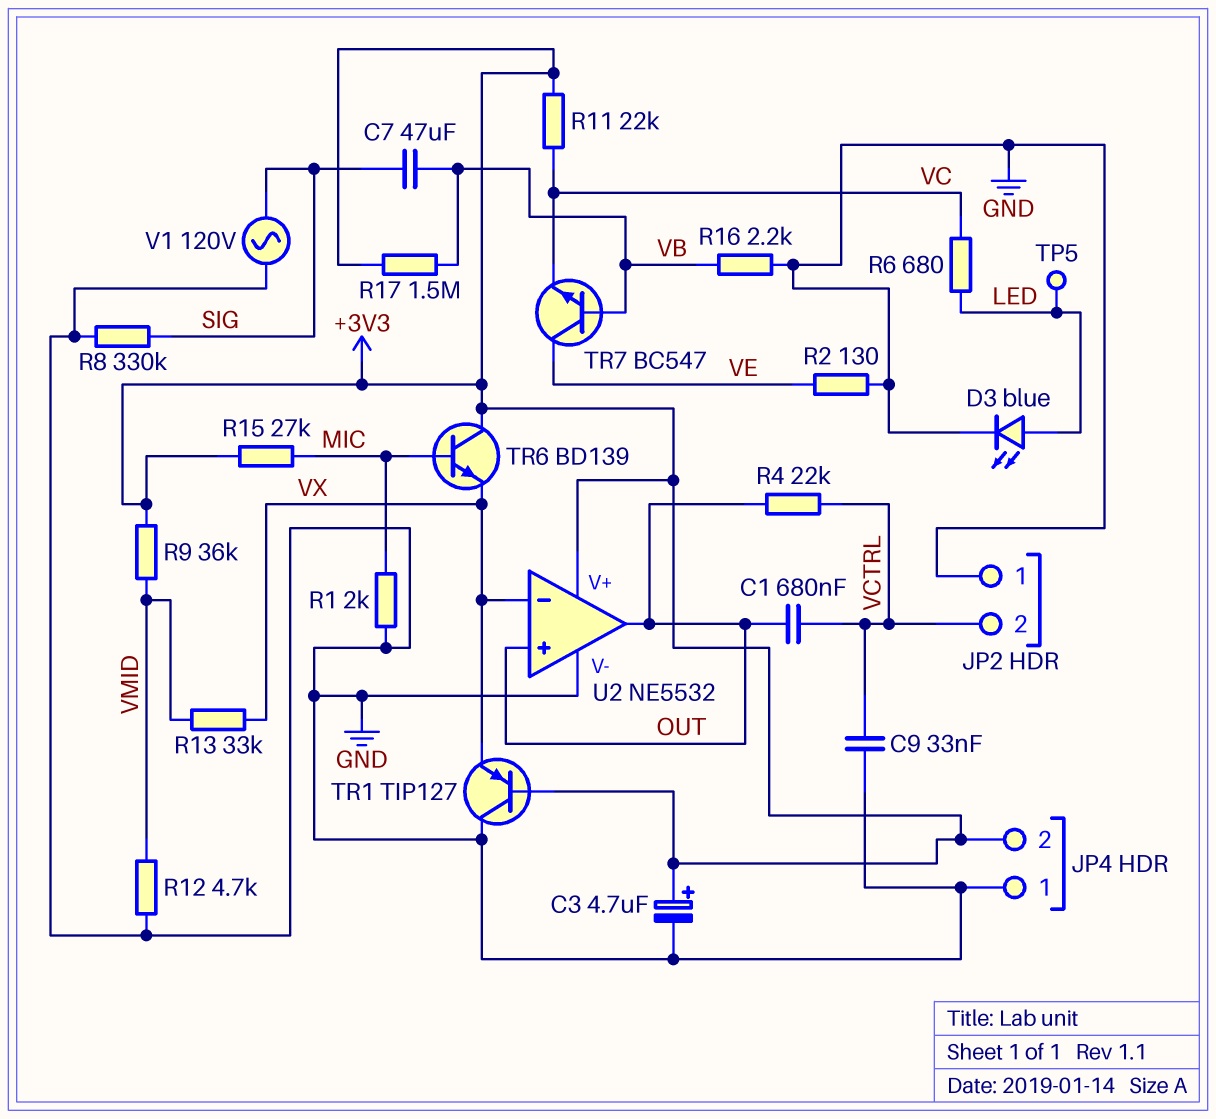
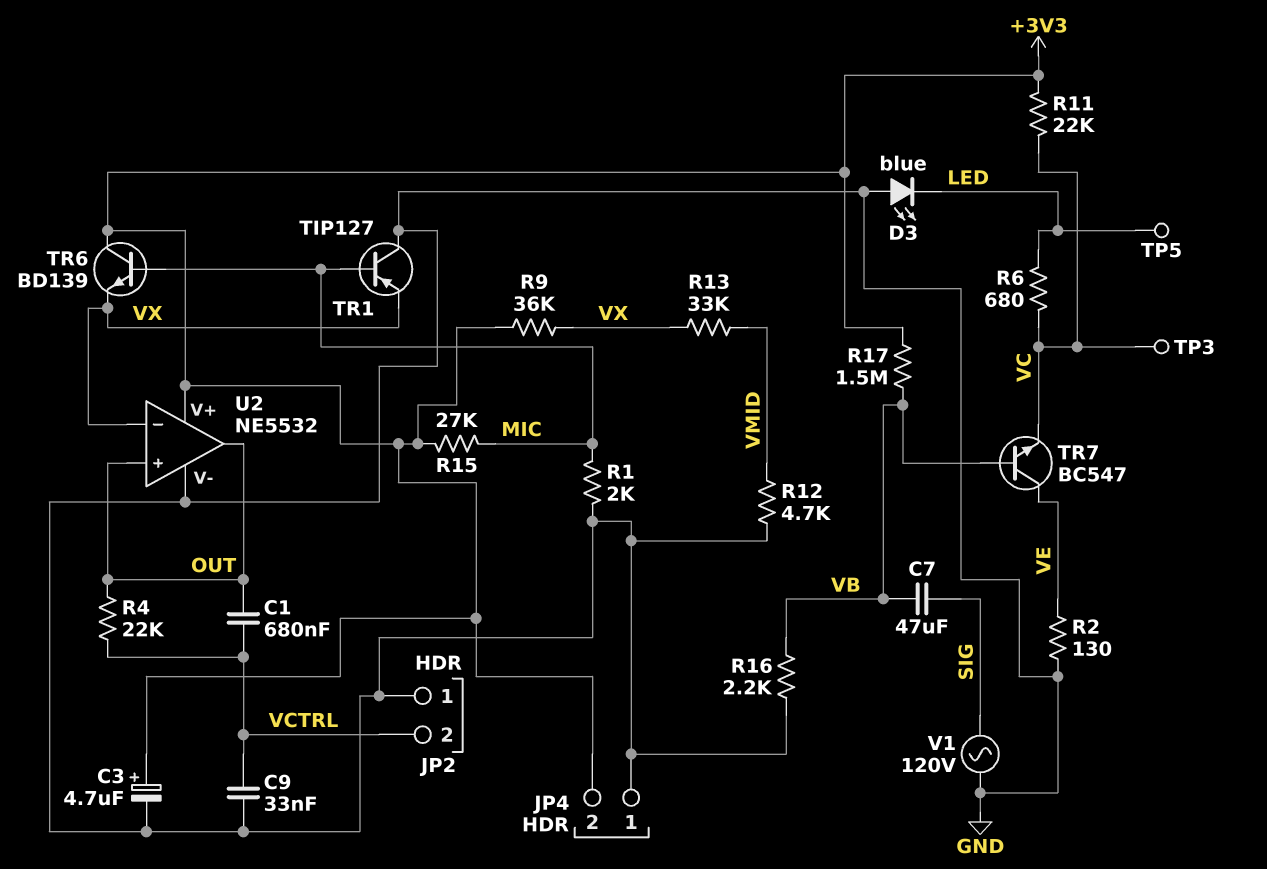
D3: LED blue (A LED, K GND) -> LED blue (A GND, K LED)
R8: 330k (GND, SIG) -> none
R9: 36k (+3V3, VMID) -> 36k (+3V3, VX)
TP3: none -> test point (VC)
TR1: PNP TIP127 (B +3V3, C GND, E VX) -> PNP TIP127 (B MIC, C GND, E VX)

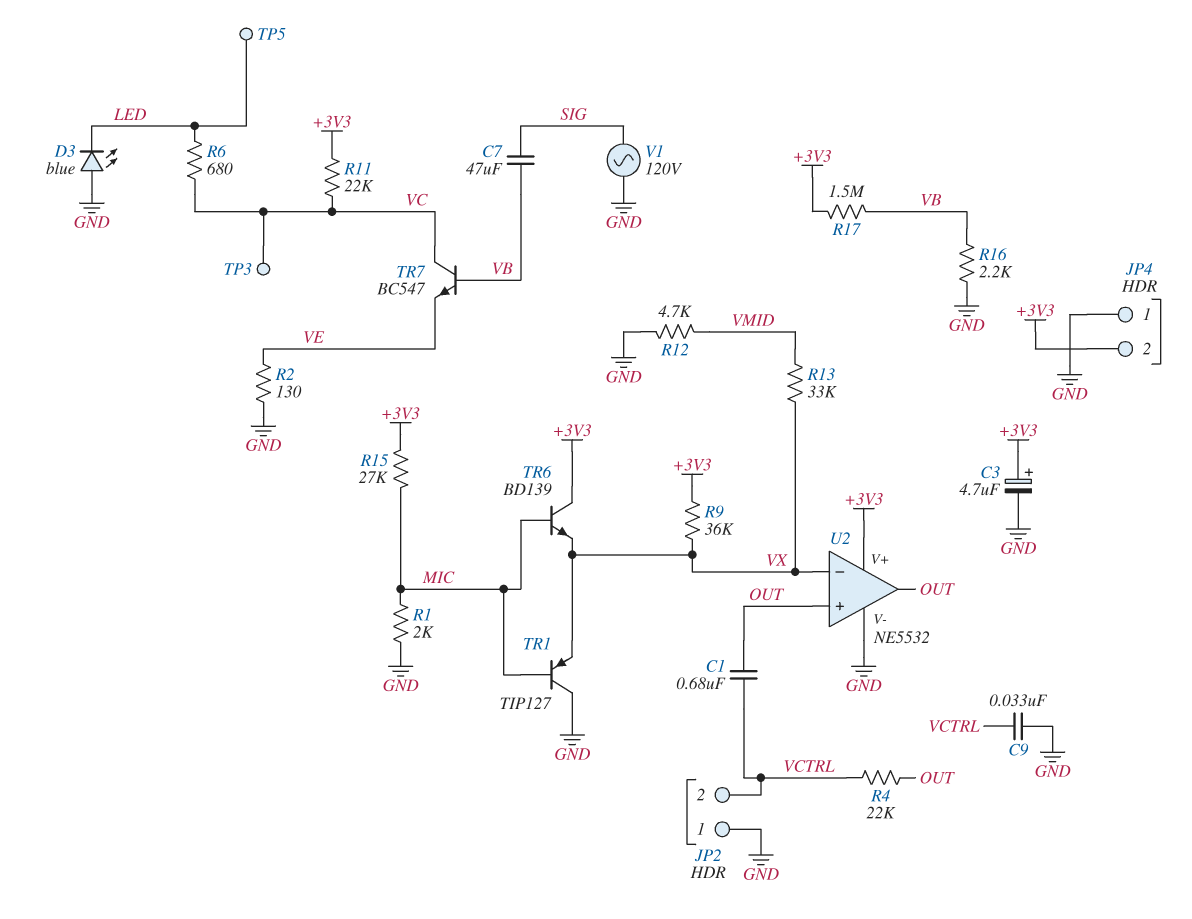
TR7: NPN BC547 (B VB, C VE, E VC) -> NPN BC547 (B VB, C VC, E VE)

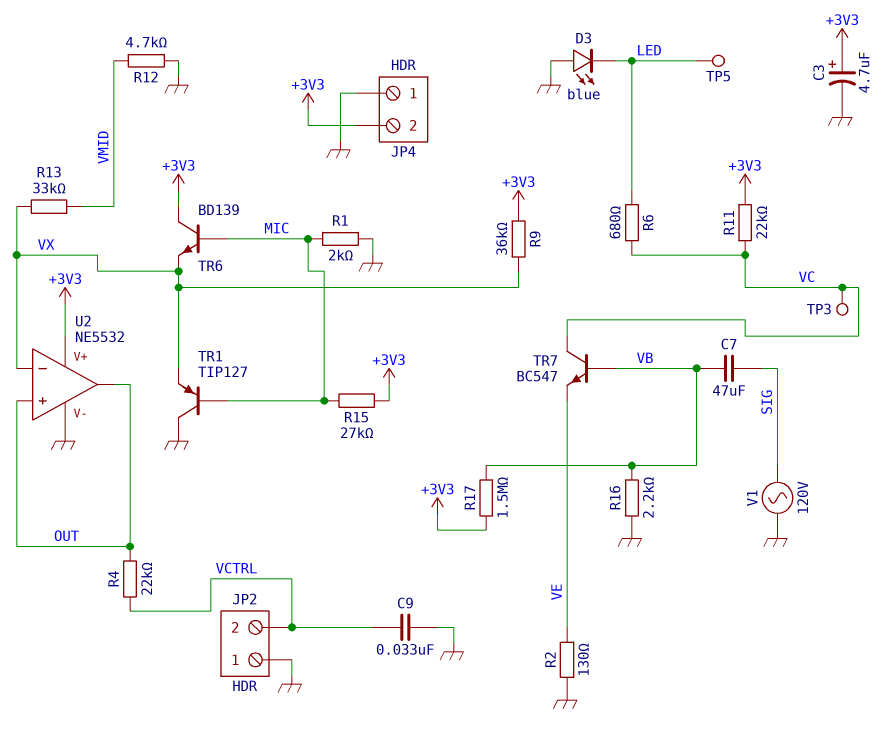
C1: 680nF (OUT, VCTRL) -> none

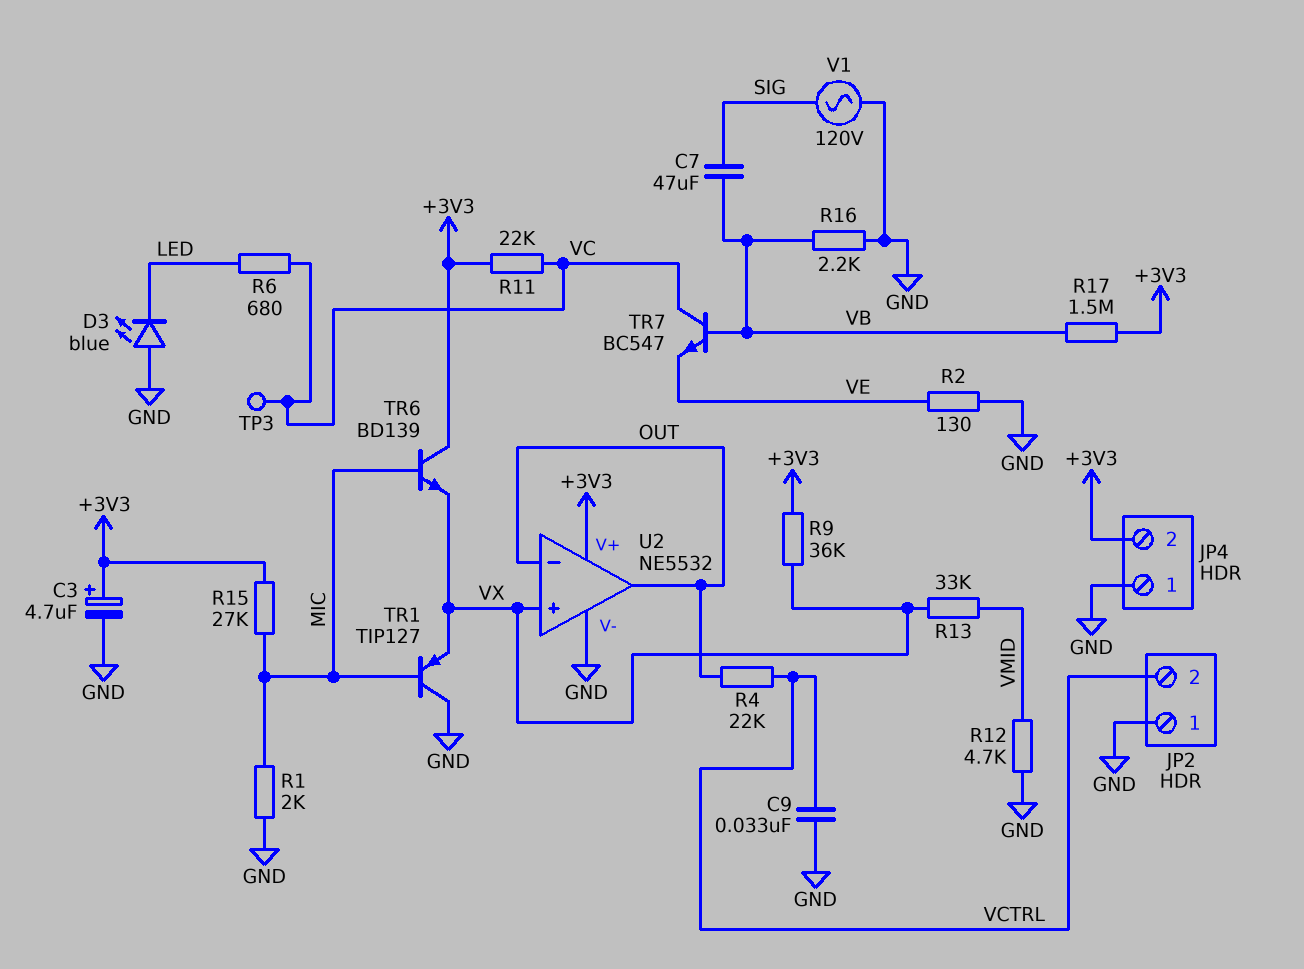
TP5: test point (LED) -> none
U2 pin in+: OUT -> VX
U2 pin in-: VX -> OUT

